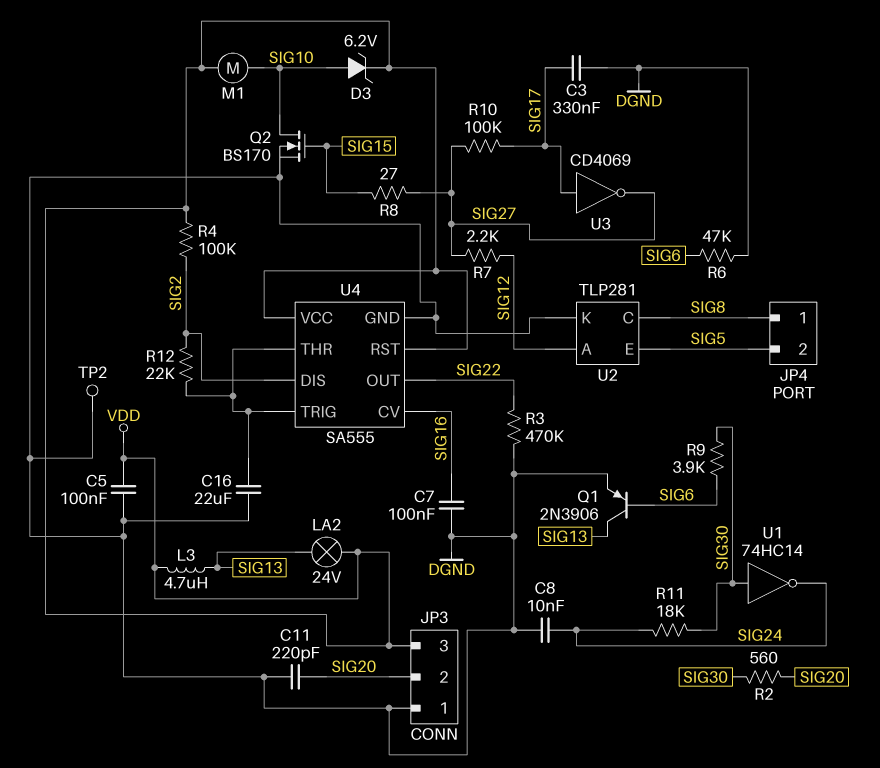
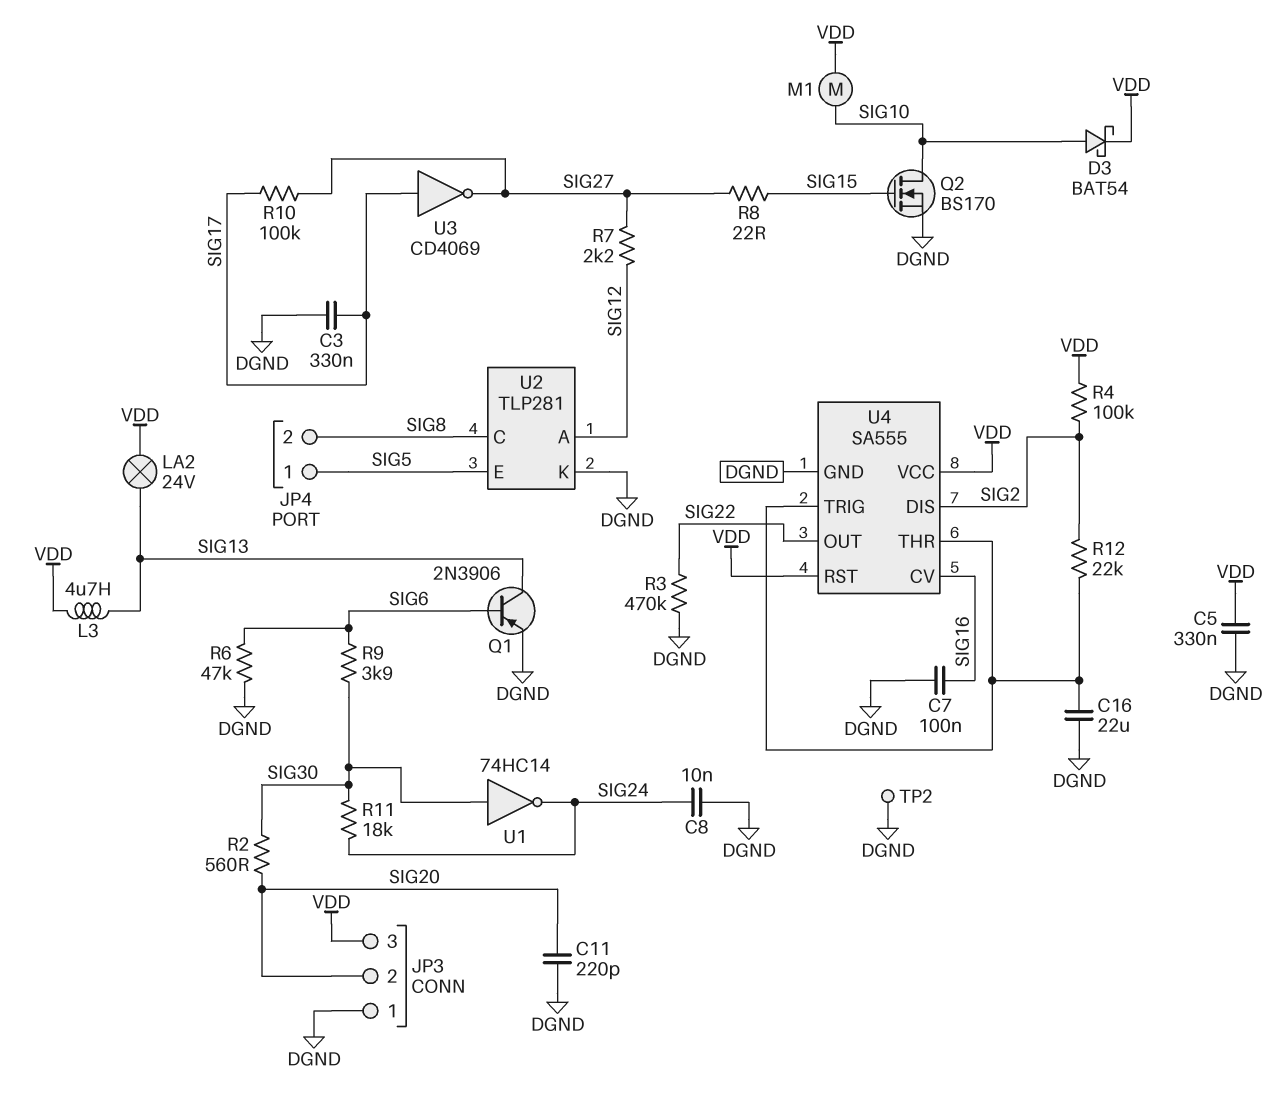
C5: 100nF (DGND, VDD) -> 330nF (DGND, VDD)
D3: zener 6.2V (A SIG10, K VDD) -> schottky BAT54 (A SIG10, K VDD)
JP4 pin 1: SIG8 -> SIG5
JP4 pin 2: SIG5 -> SIG8
R8: 27 (SIG15, SIG27) -> 22 (SIG15, SIG27)

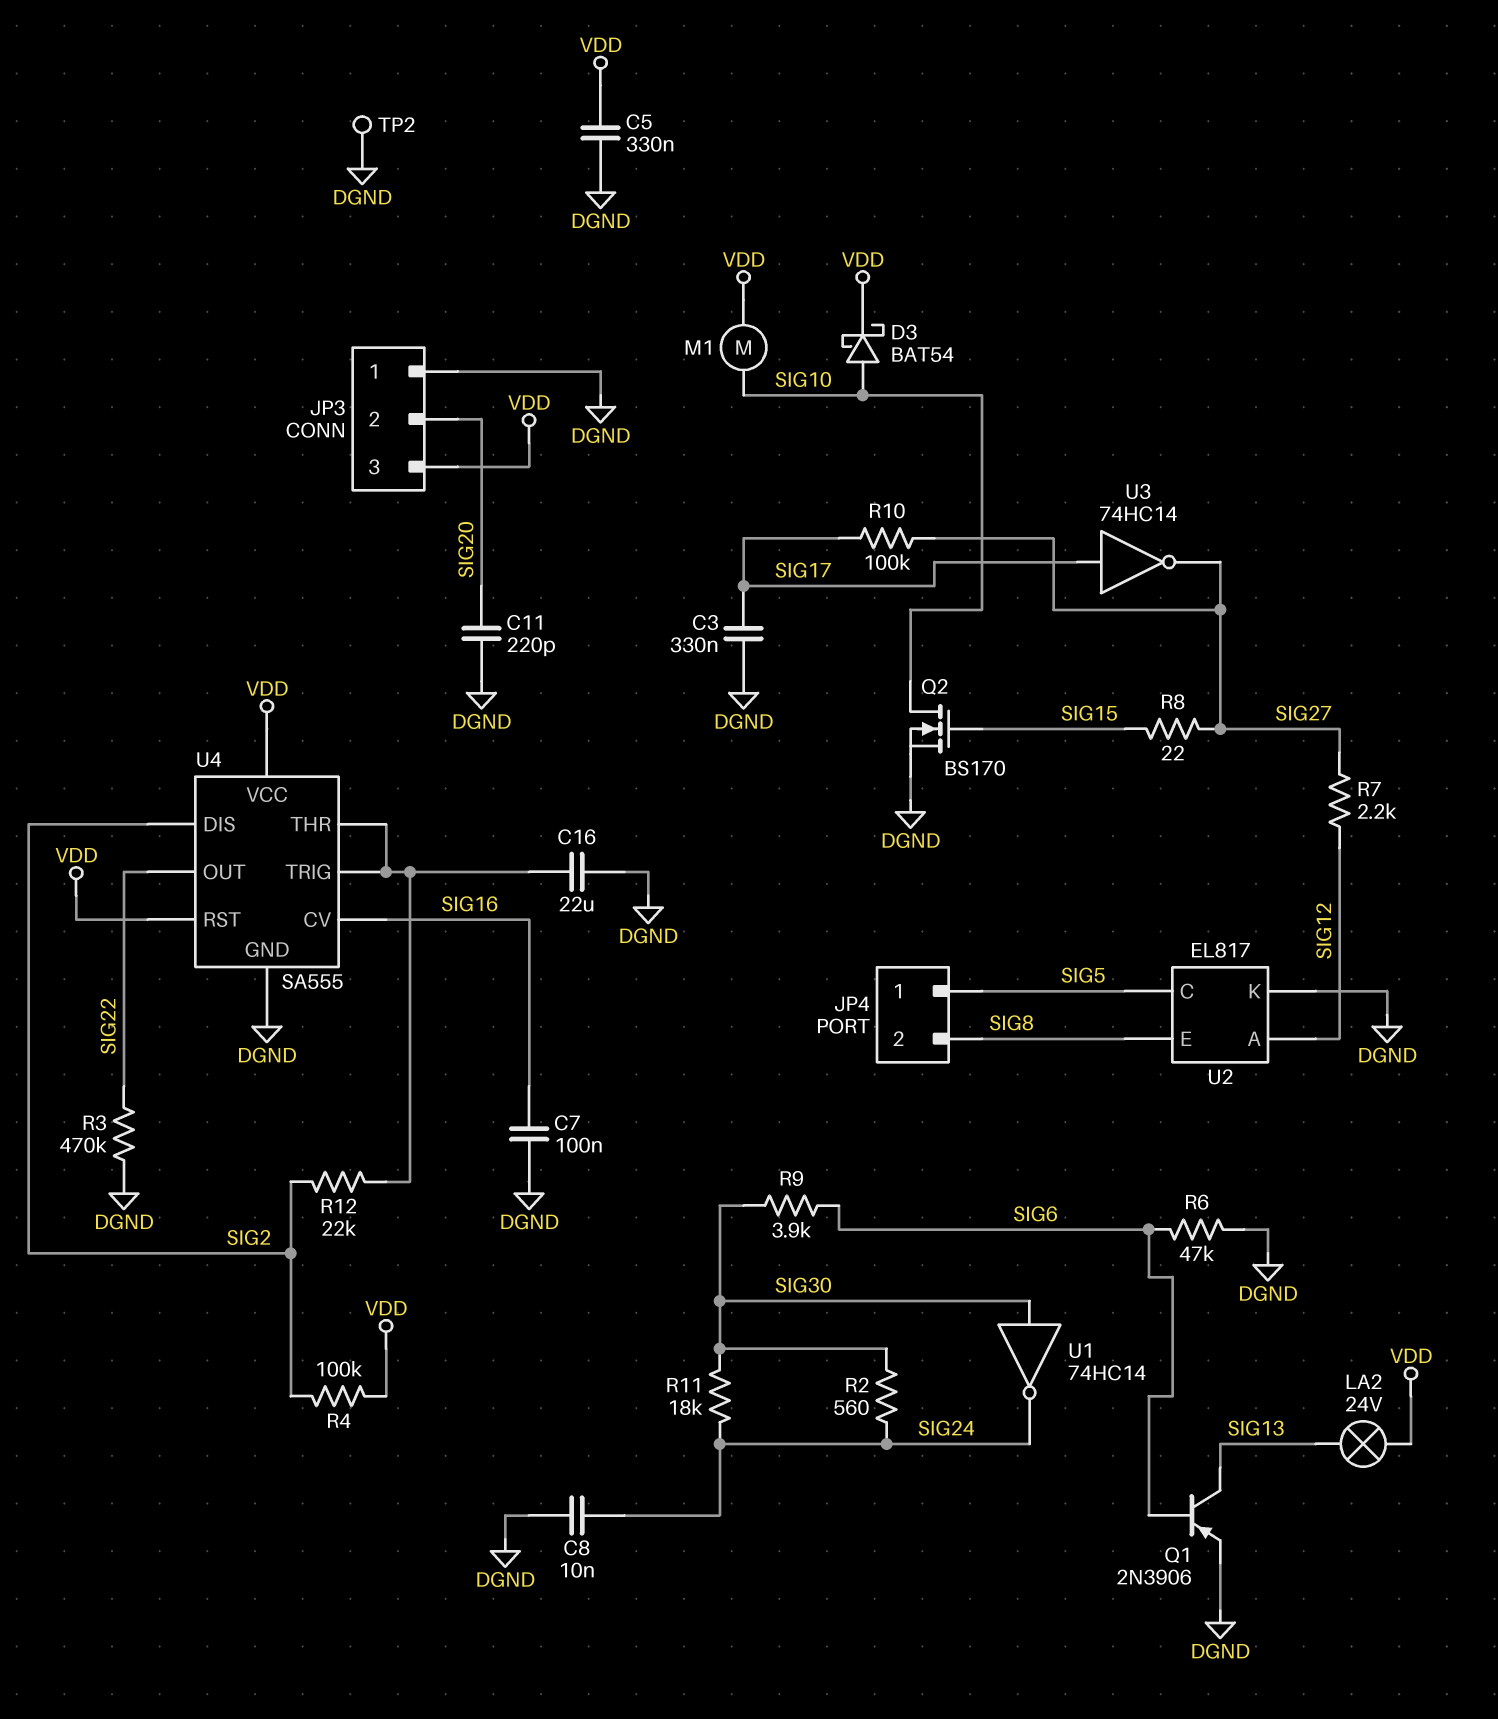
L3: 4.7uH (SIG13, VDD) -> none
R2: 560 (SIG20, SIG30) -> 560 (SIG24, SIG30)
U2: TLP281 -> EL817
U2 pin C: SIG8 -> SIG5
U2 pin E: SIG5 -> SIG8
U3: NOT CD4069 (in SIG17, out SIG27) -> NOT 74HC14 (in SIG17, out SIG27)

